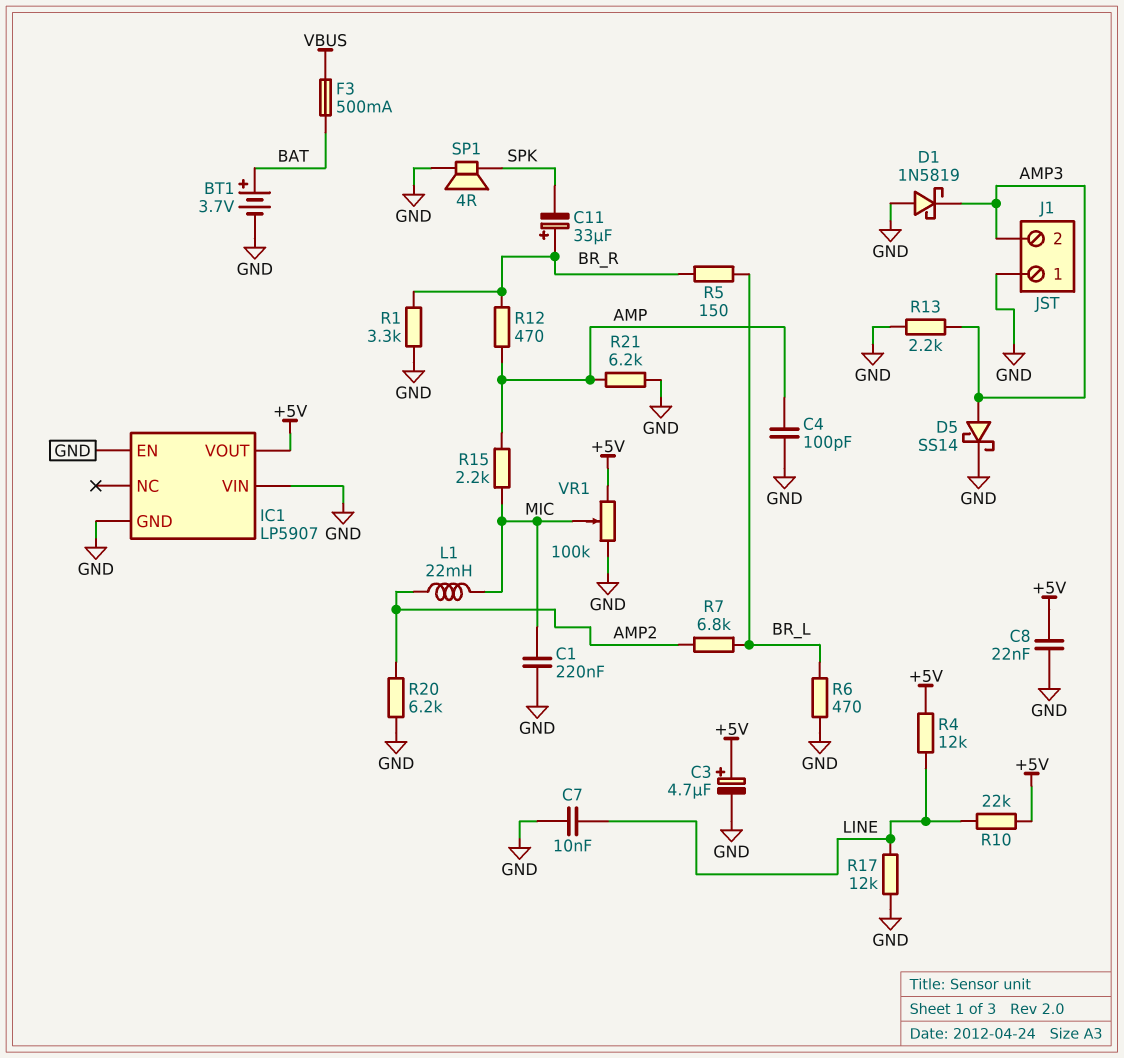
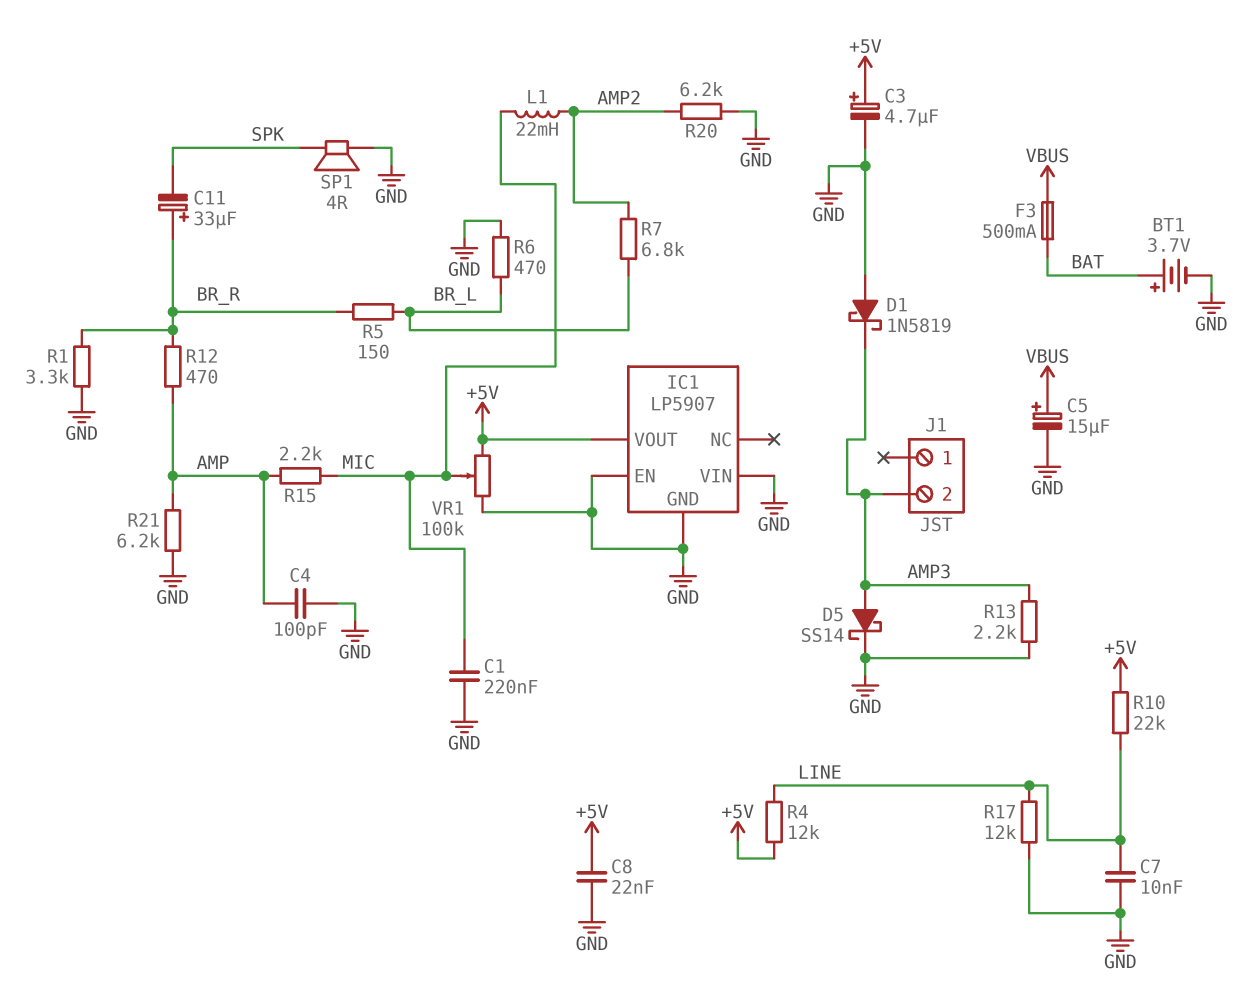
C5: none -> 15uF (plus VBUS, minus GND)
J1 pin 1: GND -> none

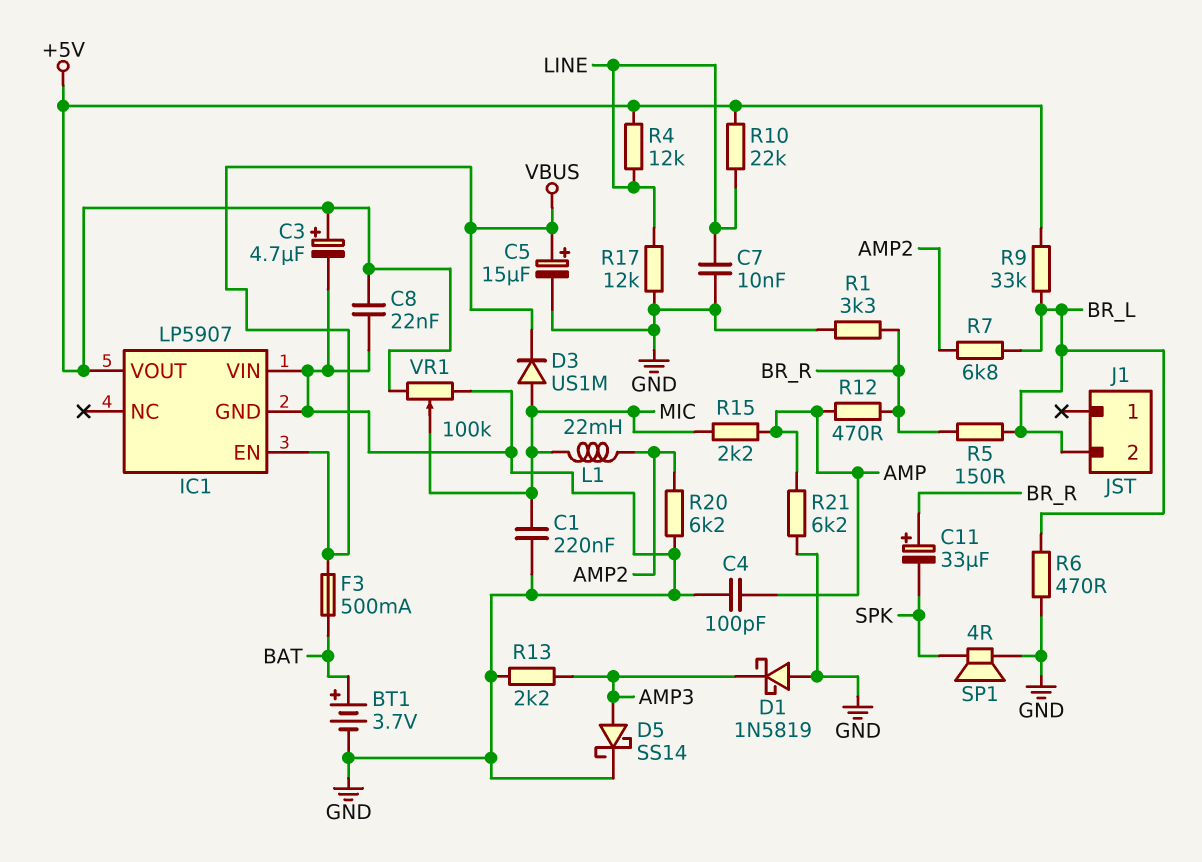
D3: none -> diode US1M (A MIC, K VBUS)
IC1 pin EN: GND -> VBUS
J1 pin 2: AMP3 -> BR_L
R9: none -> 33k (+5V, BR_L)

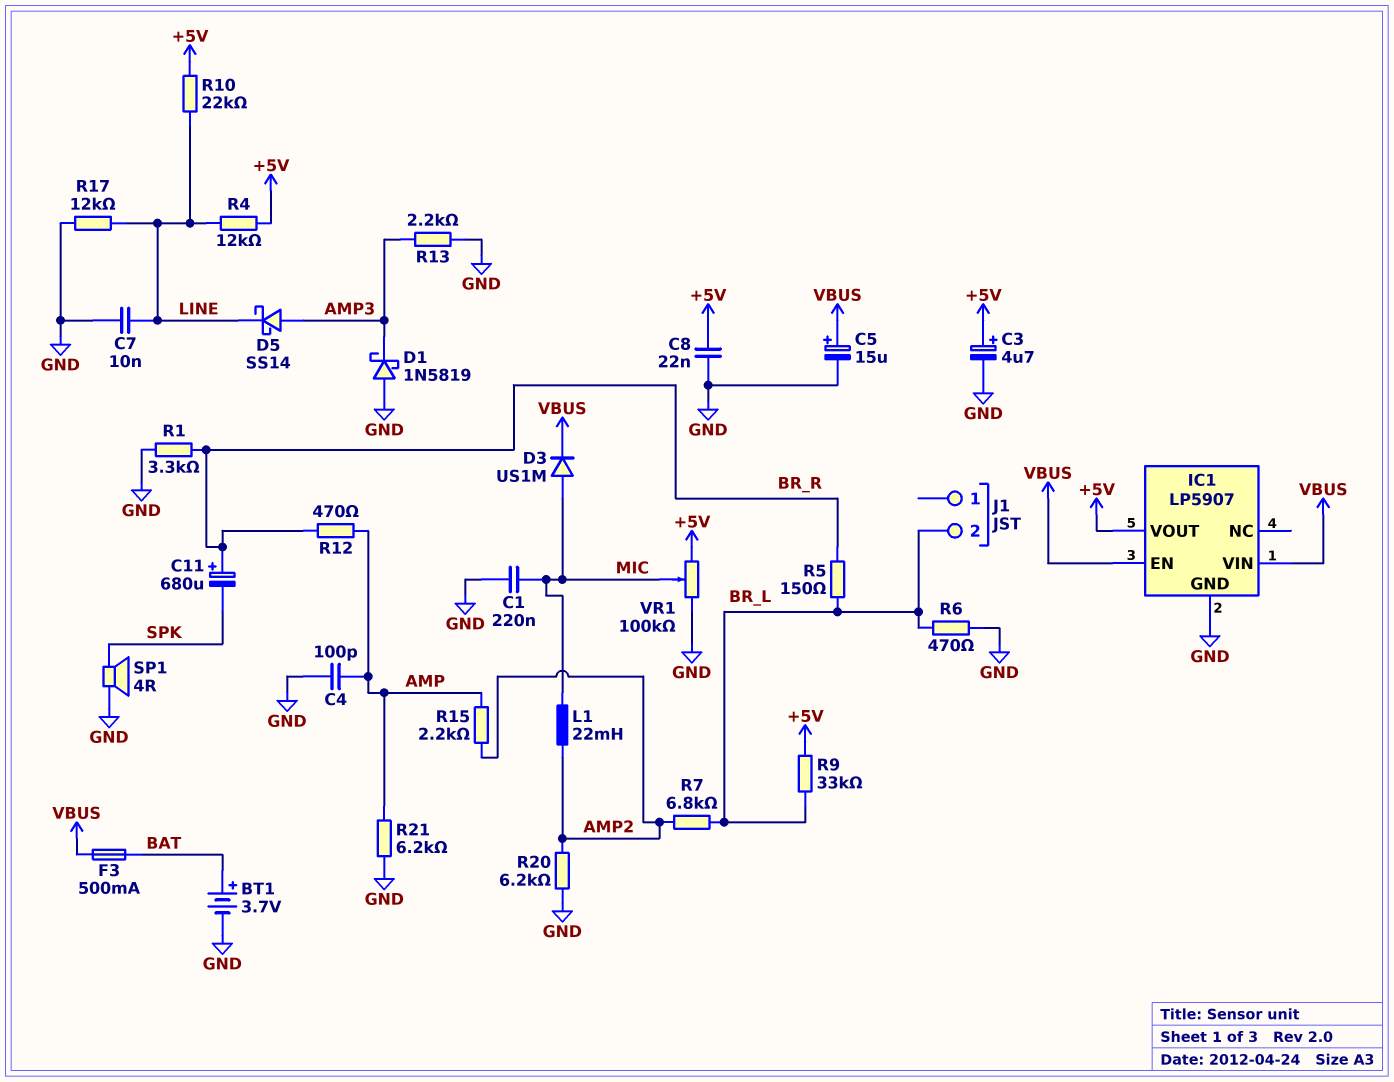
C11: 33uF (plus BR_R, minus SPK) -> 680uF (plus BR_R, minus SPK)
D5: schottky SS14 (A AMP3, K GND) -> schottky SS14 (A AMP3, K LINE)
IC1 pin VIN: GND -> VBUS
R15: 2.2k (AMP, MIC) -> 2.2k (AMP, AMP2)

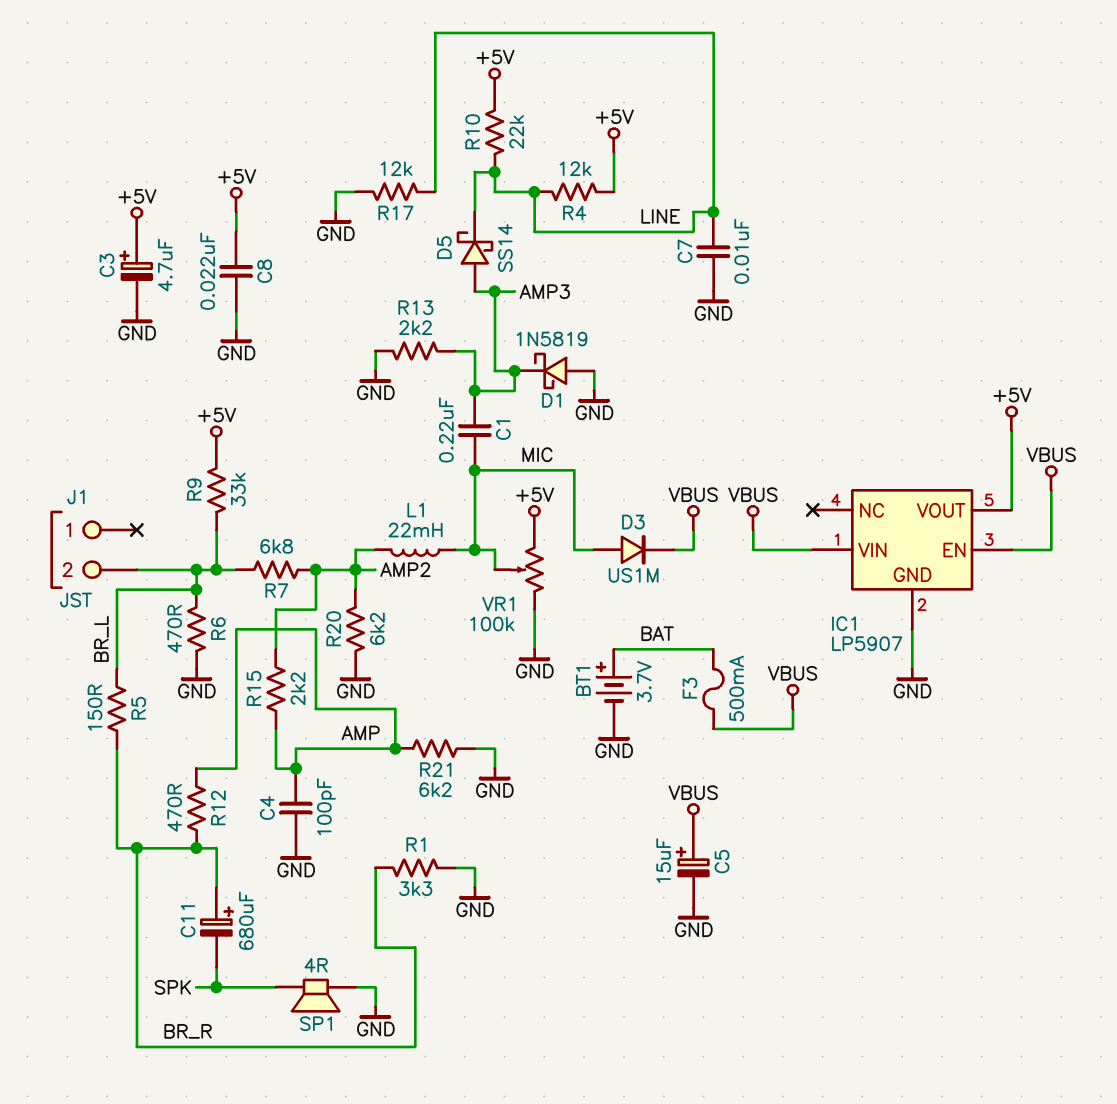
C1: 220nF (GND, MIC) -> 220nF (AMP3, MIC)

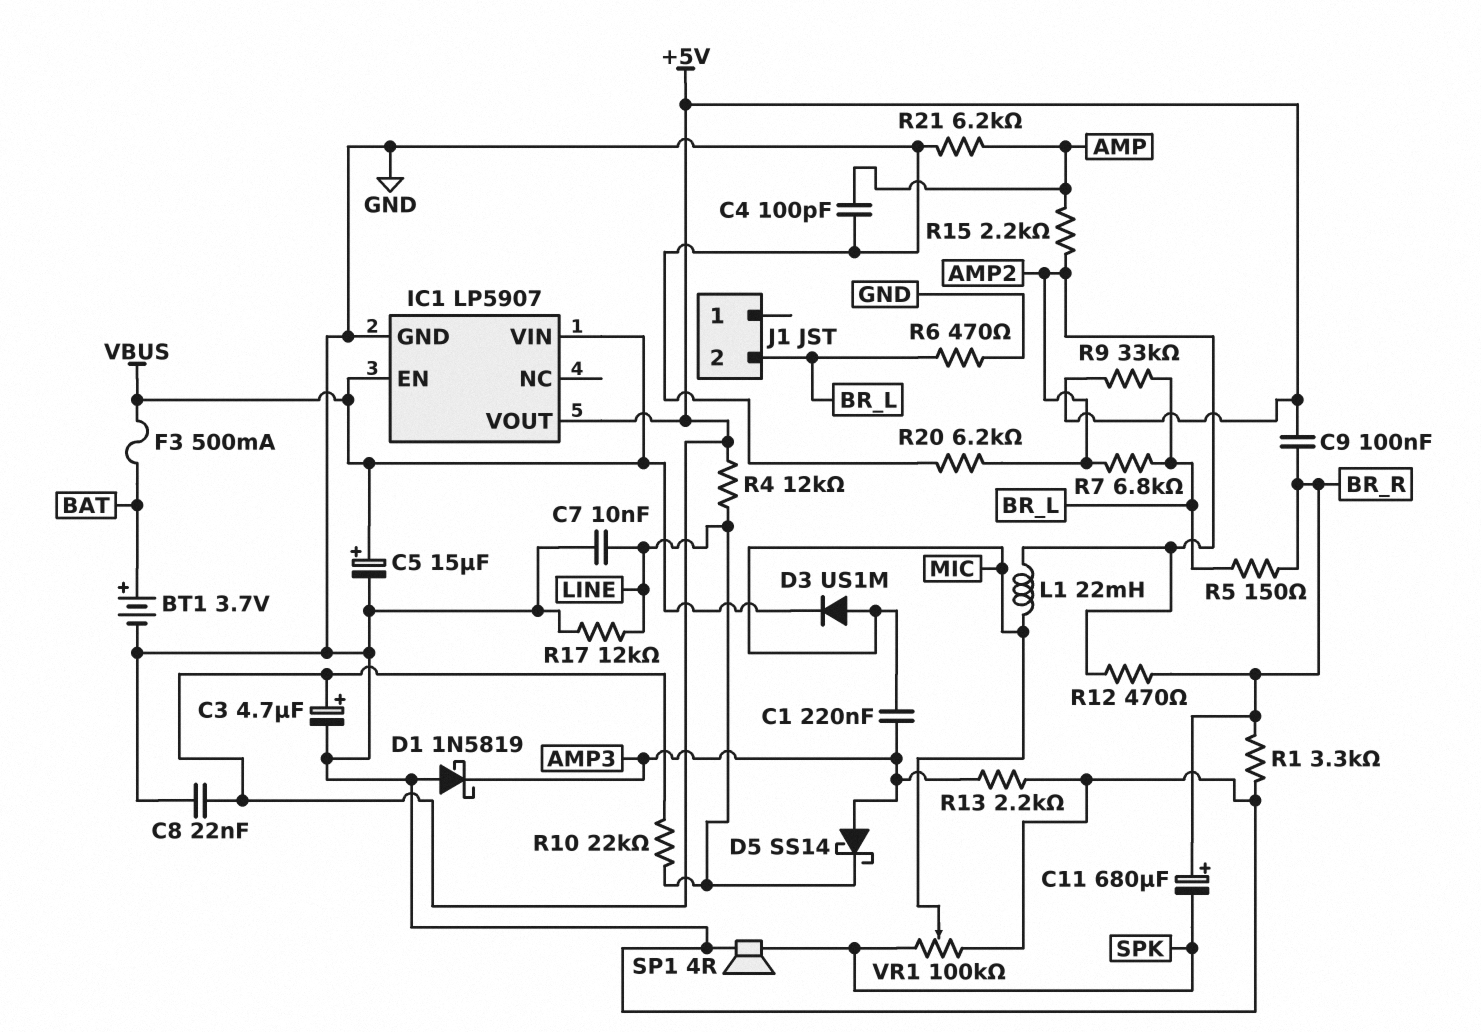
C9: none -> 100nF (+5V, BR_R)
R12: 470 (AMP, BR_R) -> 470 (AMP2, BR_R)
VR1: 100k (+5V, GND, wiper MIC) -> 100k (GND, SPK, wiper MIC)

